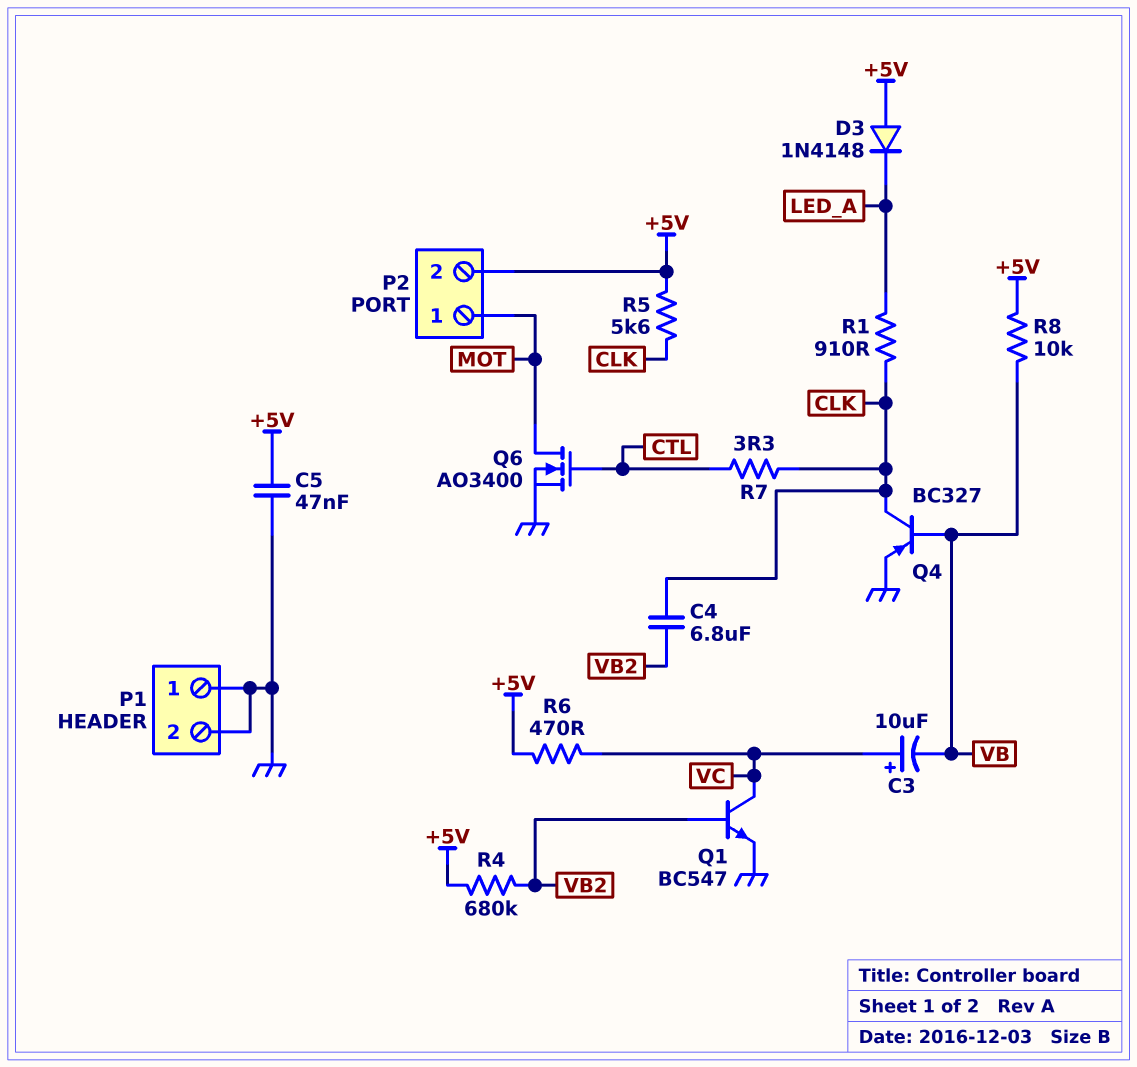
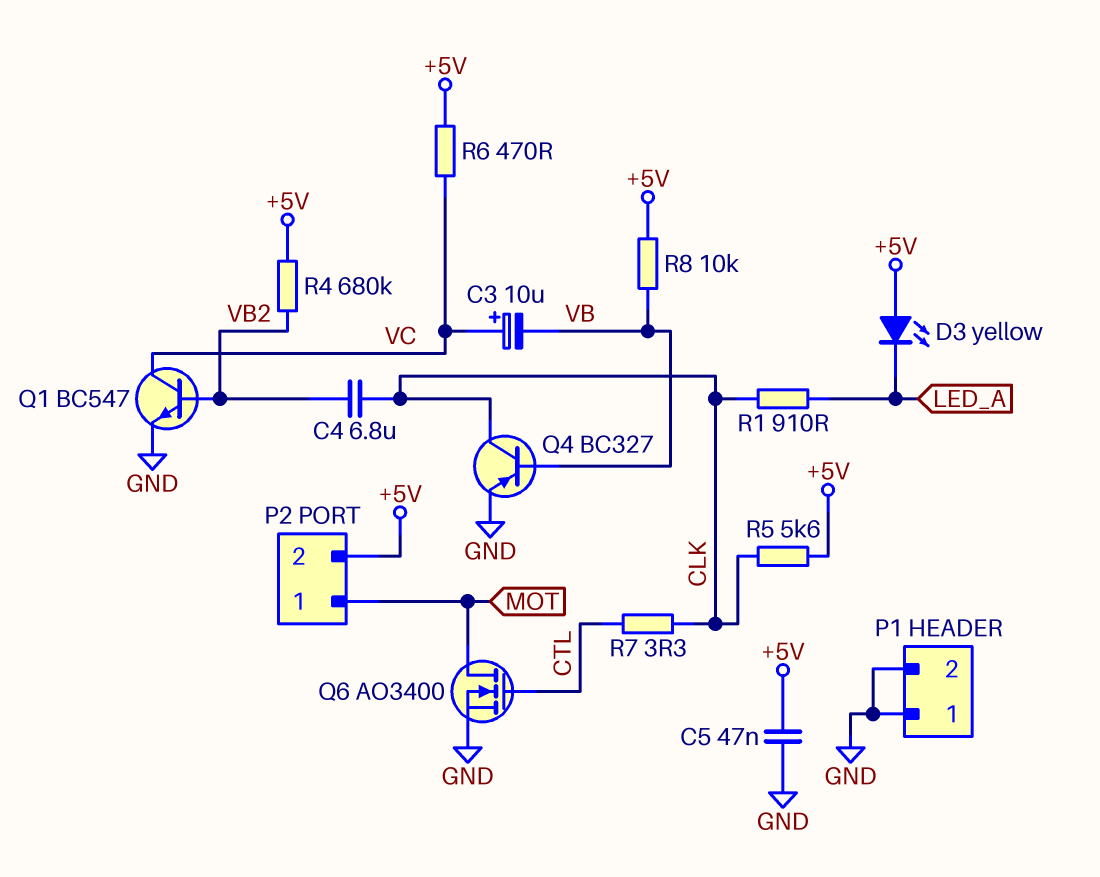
D3: diode 1N4148 (A +5V, K LED_A) -> LED yellow (A +5V, K LED_A)

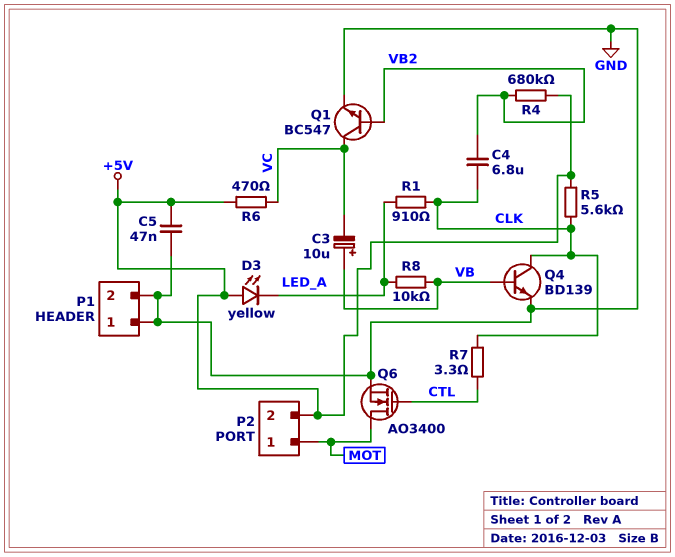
C3: 10uF (plus VC, minus VB) -> 10uF (plus VB, minus VC)
Q4: PNP BC327 (B VB, C CLK, E GND) -> NPN BD139 (B VB, C CLK, E GND)
R8: 10k (+5V, VB) -> 10k (LED_A, VB)

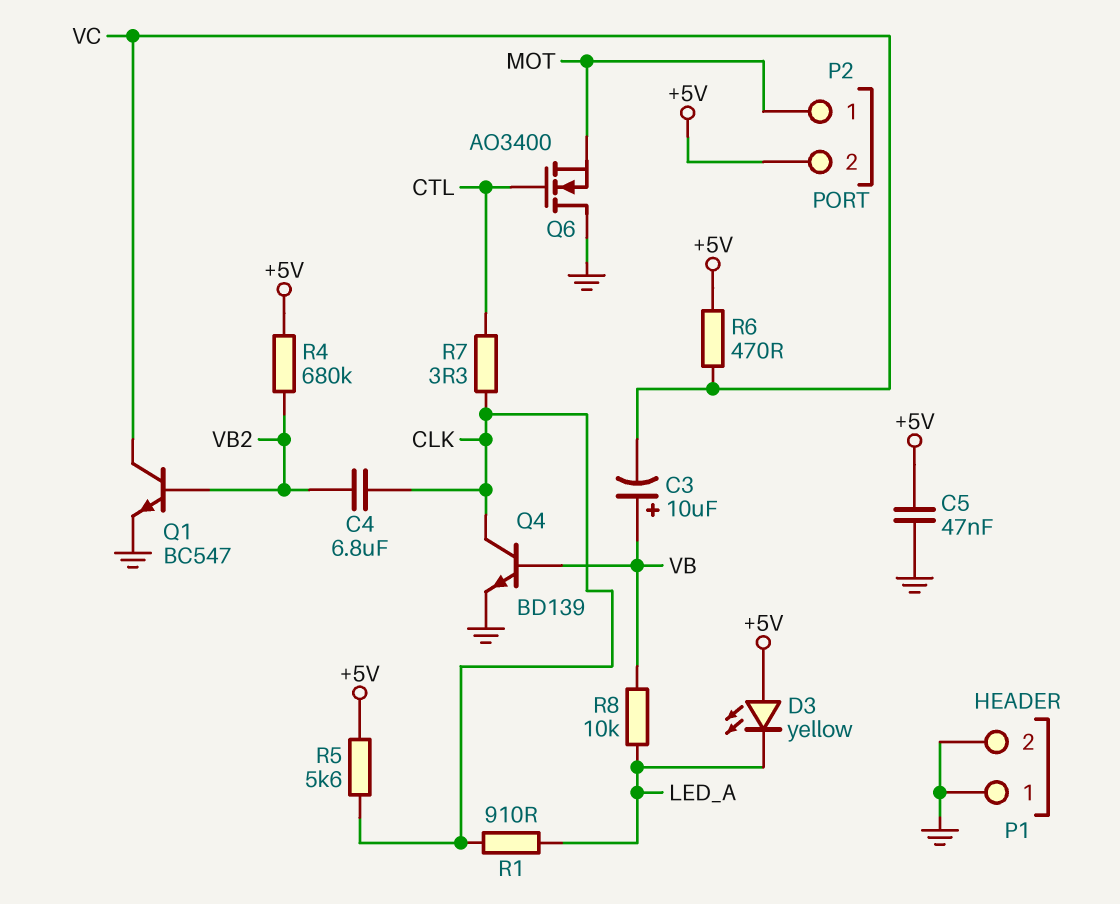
Q6: NMOS AO3400 (G CTL, D MOT, S GND) -> NMOS AO3400 (G CTL, D GND, S MOT)

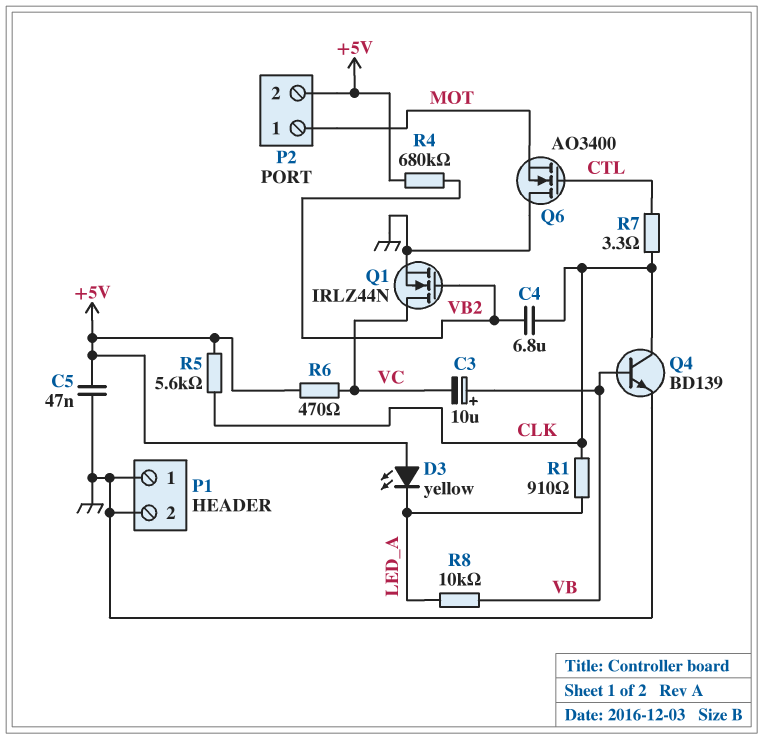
Q1: NPN BC547 (B VB2, C VC, E GND) -> NMOS IRLZ44N (G VB2, D VC, S GND)

